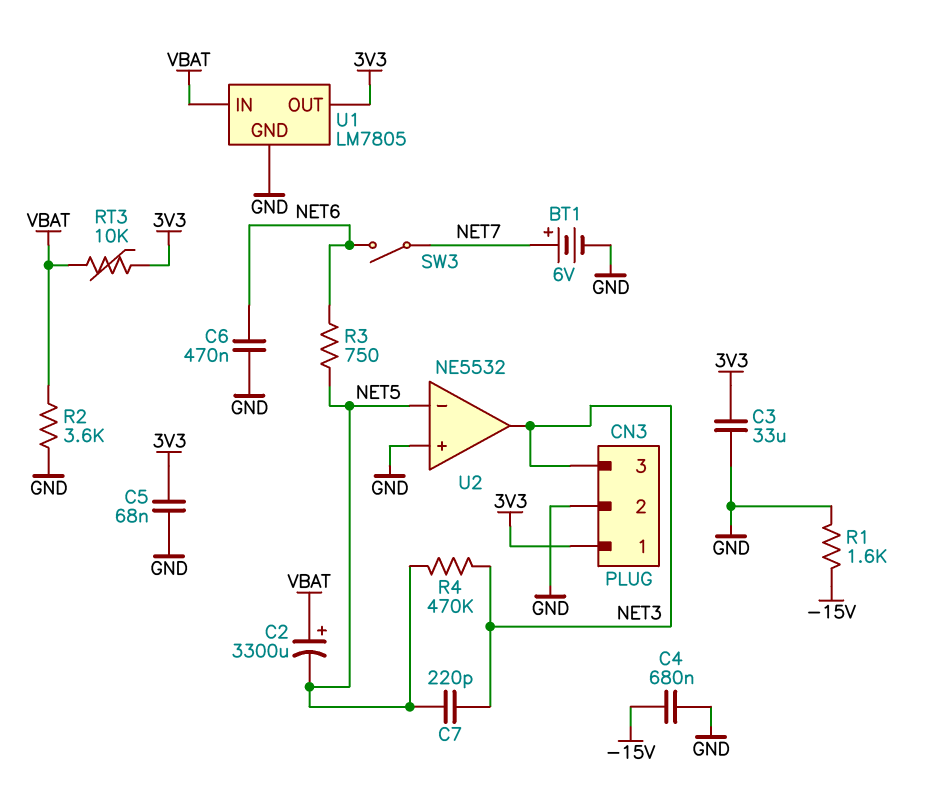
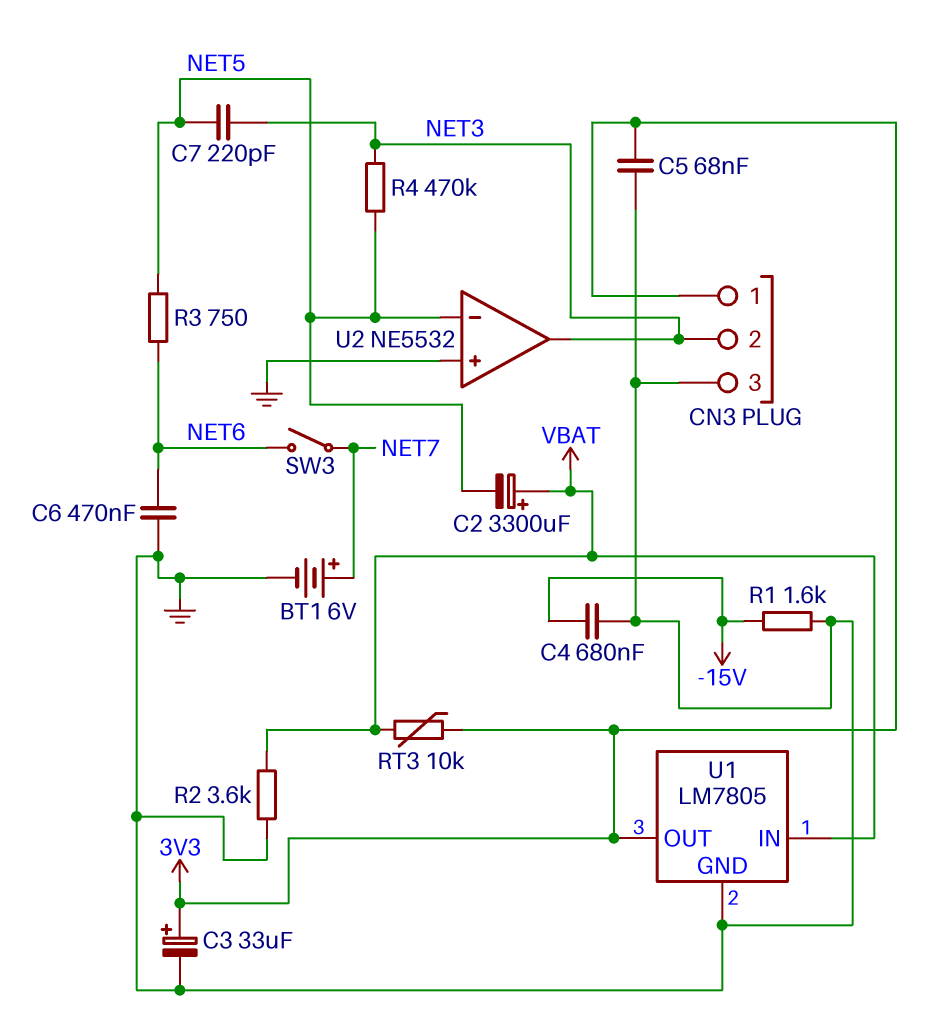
C3: 33uF (3V3, GND) -> 33uF (plus 3V3, minus GND)
CN3 pin 2: GND -> NET3
CN3 pin 3: NET3 -> GND

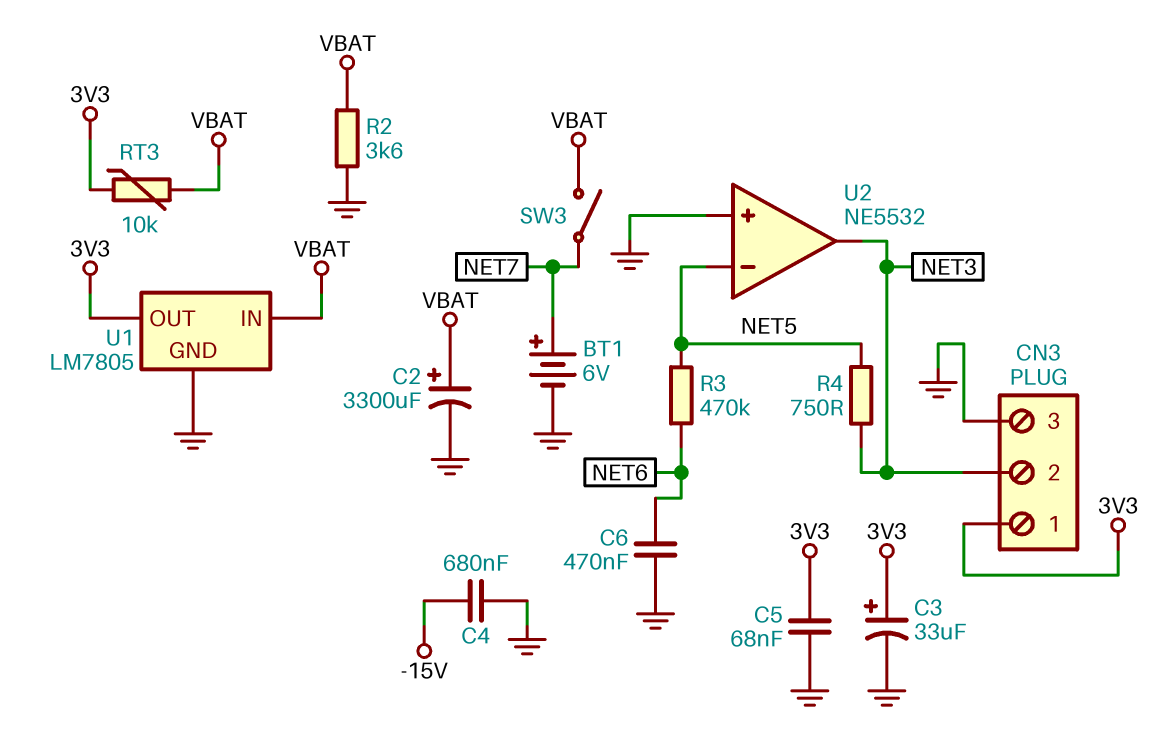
C2: 3300uF (plus VBAT, minus NET5) -> 3300uF (plus VBAT, minus GND)
C7: 220pF (NET3, NET5) -> none
R1: 1.6k (-15V, GND) -> none
R3: 750 (NET5, NET6) -> 470k (NET5, NET6)
R4: 470k (NET3, NET5) -> 750 (NET3, NET5)
SW3: switch (NET6, NET7) -> switch (NET7, VBAT)

